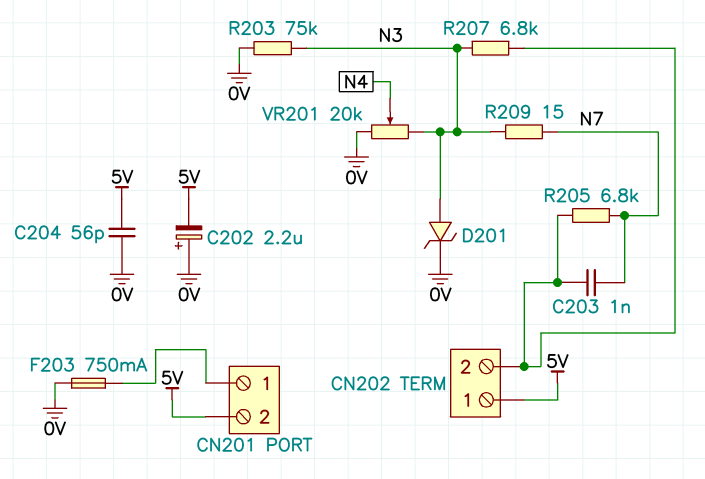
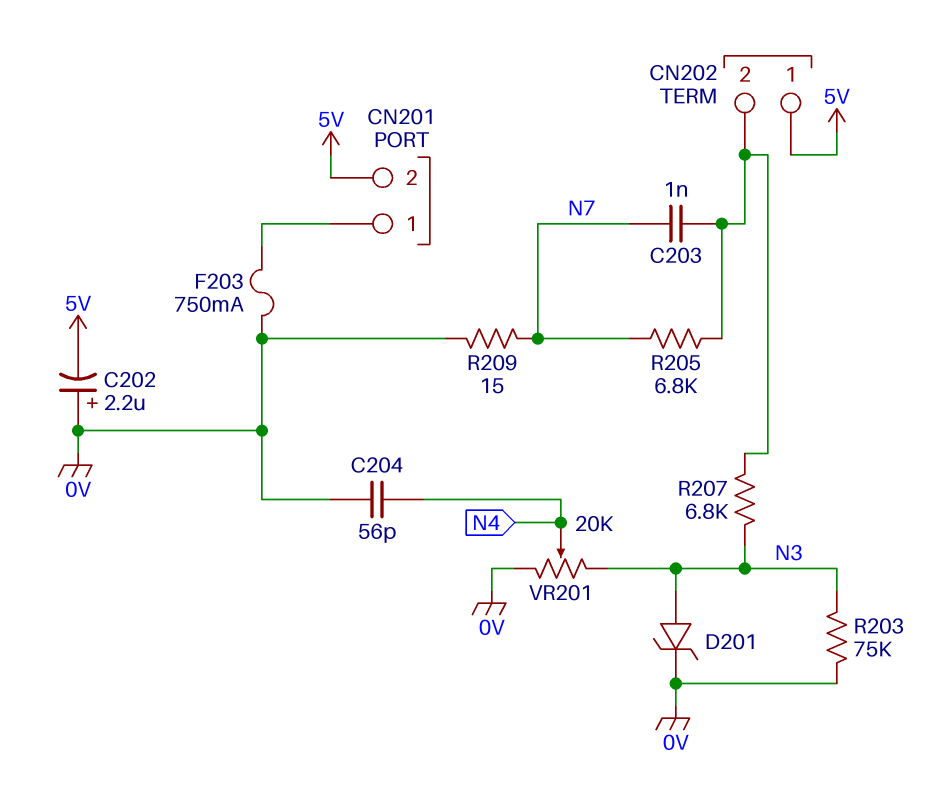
C204: 56pF (0V, 5V) -> 56pF (0V, N4)
R209: 15 (N3, N7) -> 15 (0V, N7)

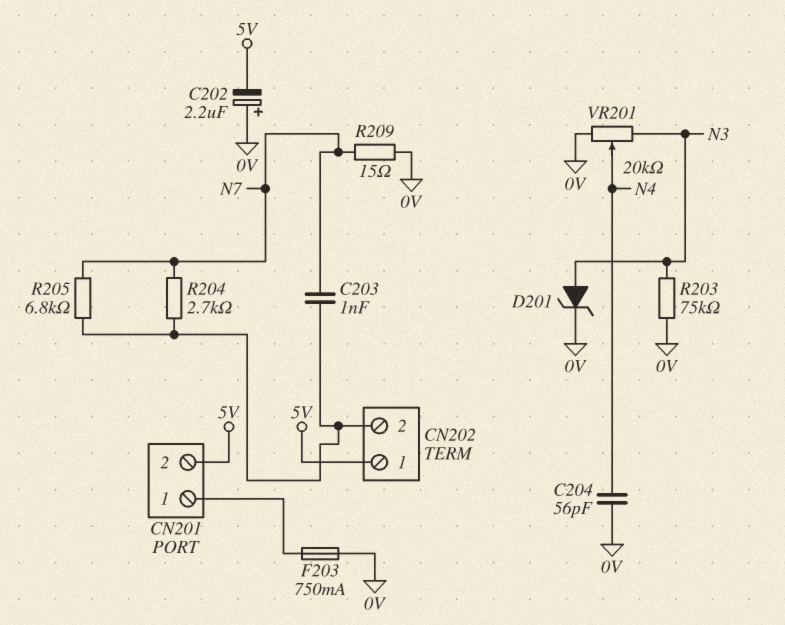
R204: none -> 2.7k (CN202/2, N7)
R207: 6.8k (CN202/2, N3) -> none

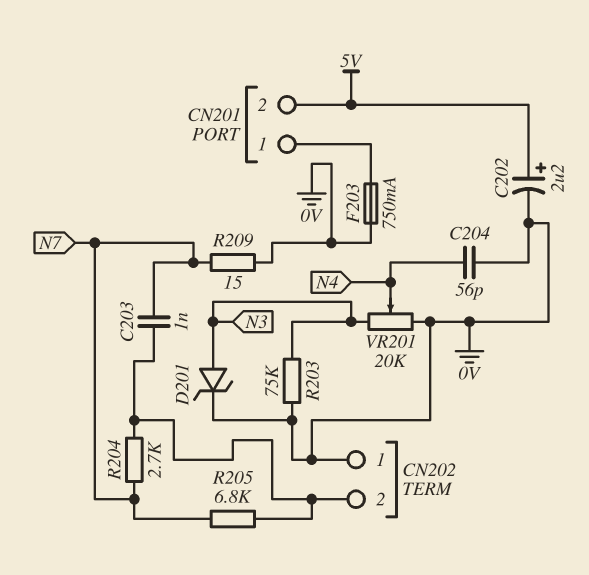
C202: 2.2uF (plus 0V, minus 5V) -> 2.2uF (plus 5V, minus 0V)
CN202 pin 1: 5V -> 0V

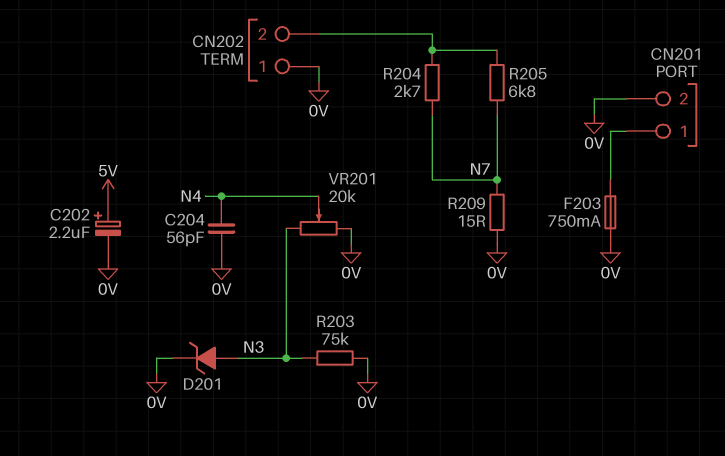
C203: 1nF (CN202/2, N7) -> none
CN201 pin 2: 5V -> 0V

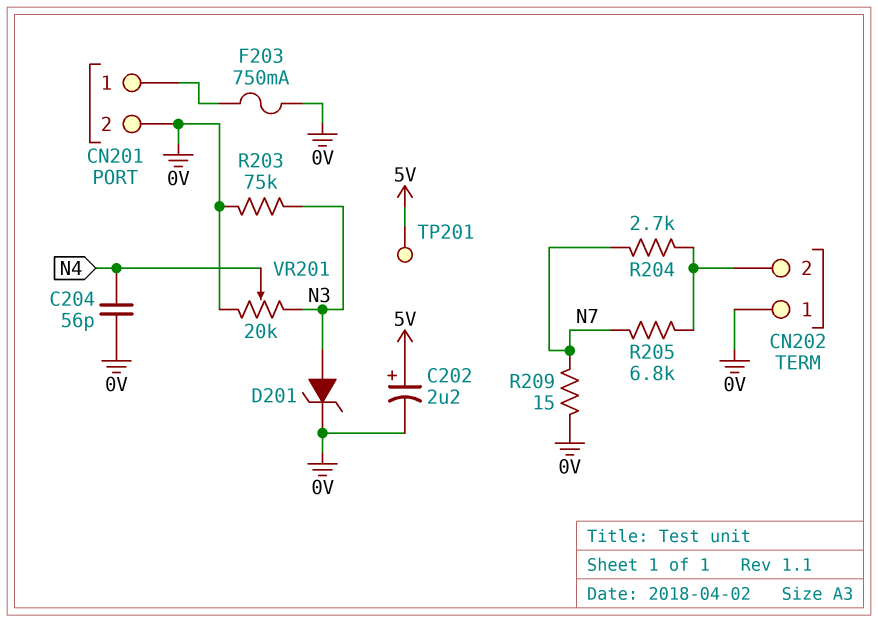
TP201: none -> test point (5V)

